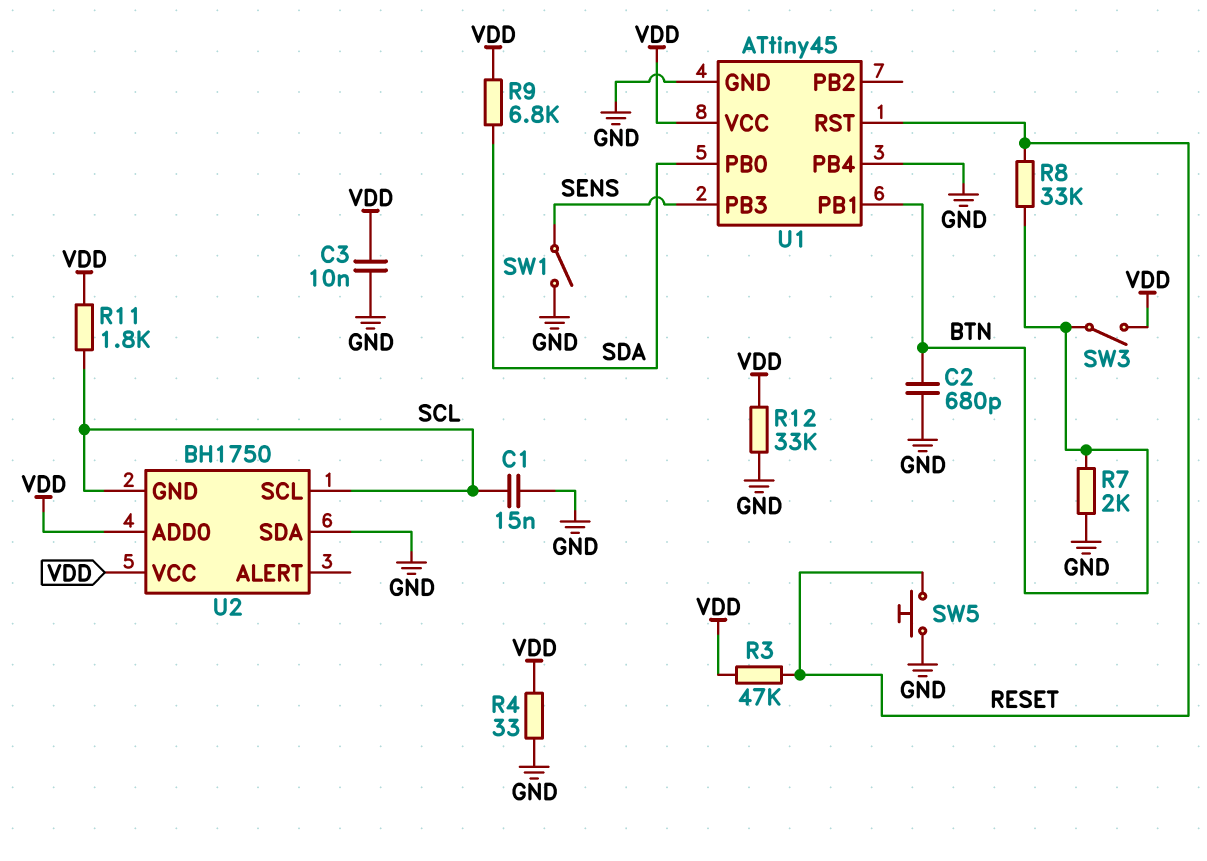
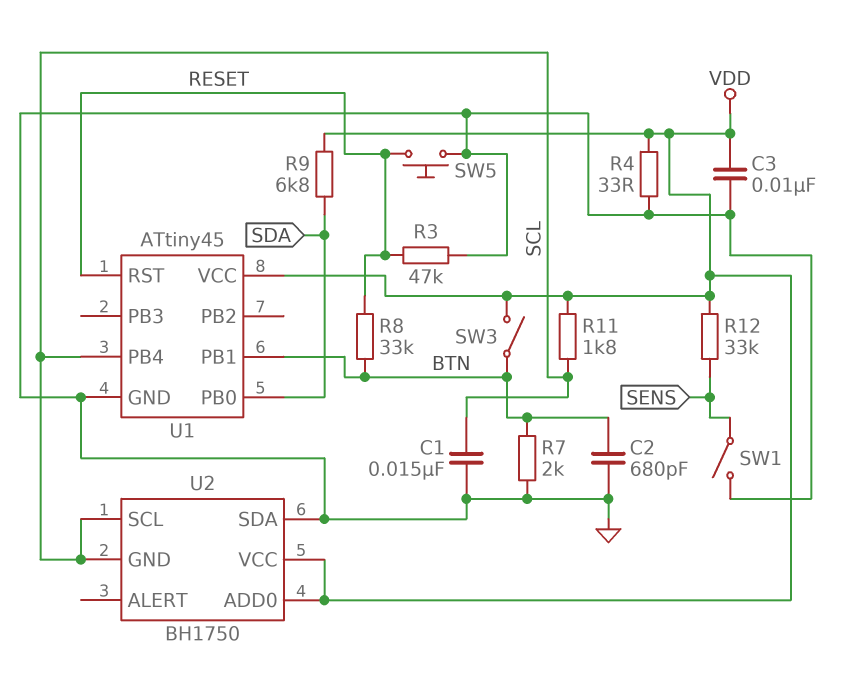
R3: 47k (RESET, VDD) -> 47k (GND, RESET)
R12: 33k (GND, VDD) -> 33k (SENS, VDD)
U1 pin PB3: SENS -> none
U1 pin PB4: GND -> SCL

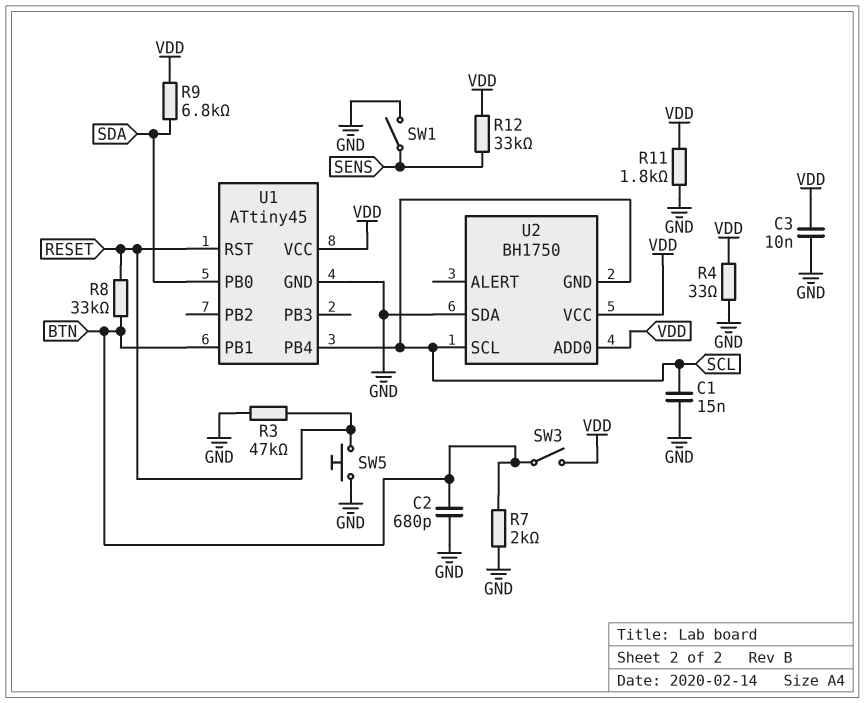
R11: 1.8k (SCL, VDD) -> 1.8k (GND, VDD)

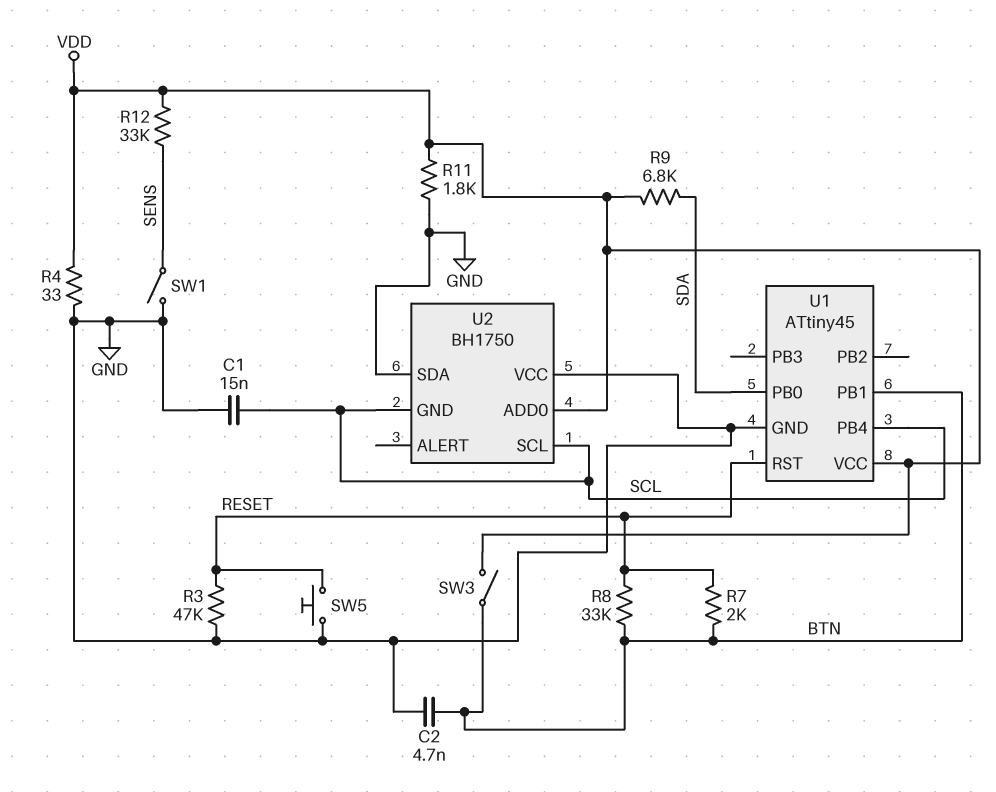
C2: 680pF (BTN, GND) -> 4.7nF (BTN, GND)
C3: 10nF (GND, VDD) -> none
R7: 2k (BTN, GND) -> 2k (BTN, RESET)
U2 pin VCC: VDD -> GND

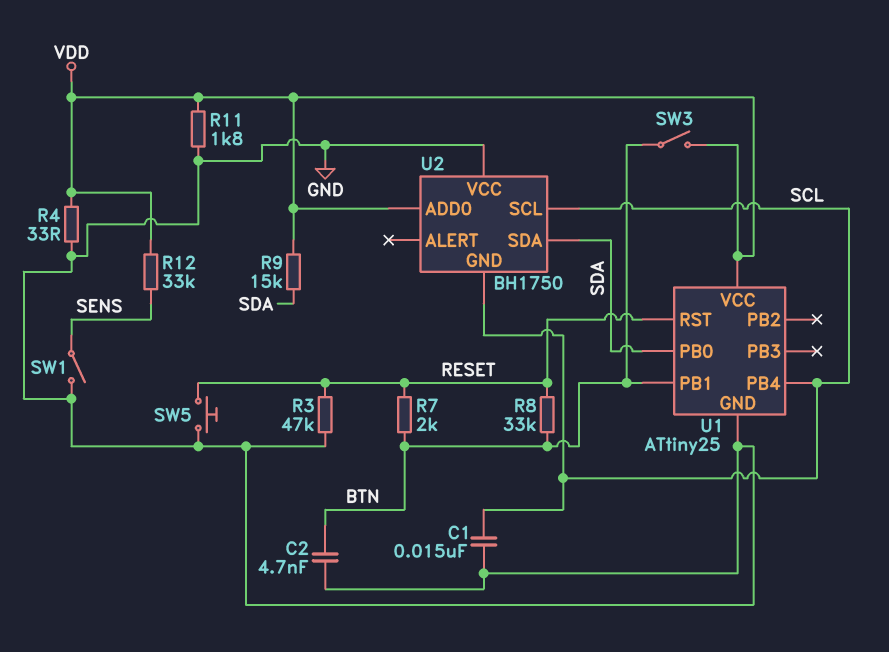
R9: 6.8k (SDA, VDD) -> 15k (SDA, VDD)
U1: ATtiny45 -> ATtiny25
U2 pin SDA: GND -> SDA

